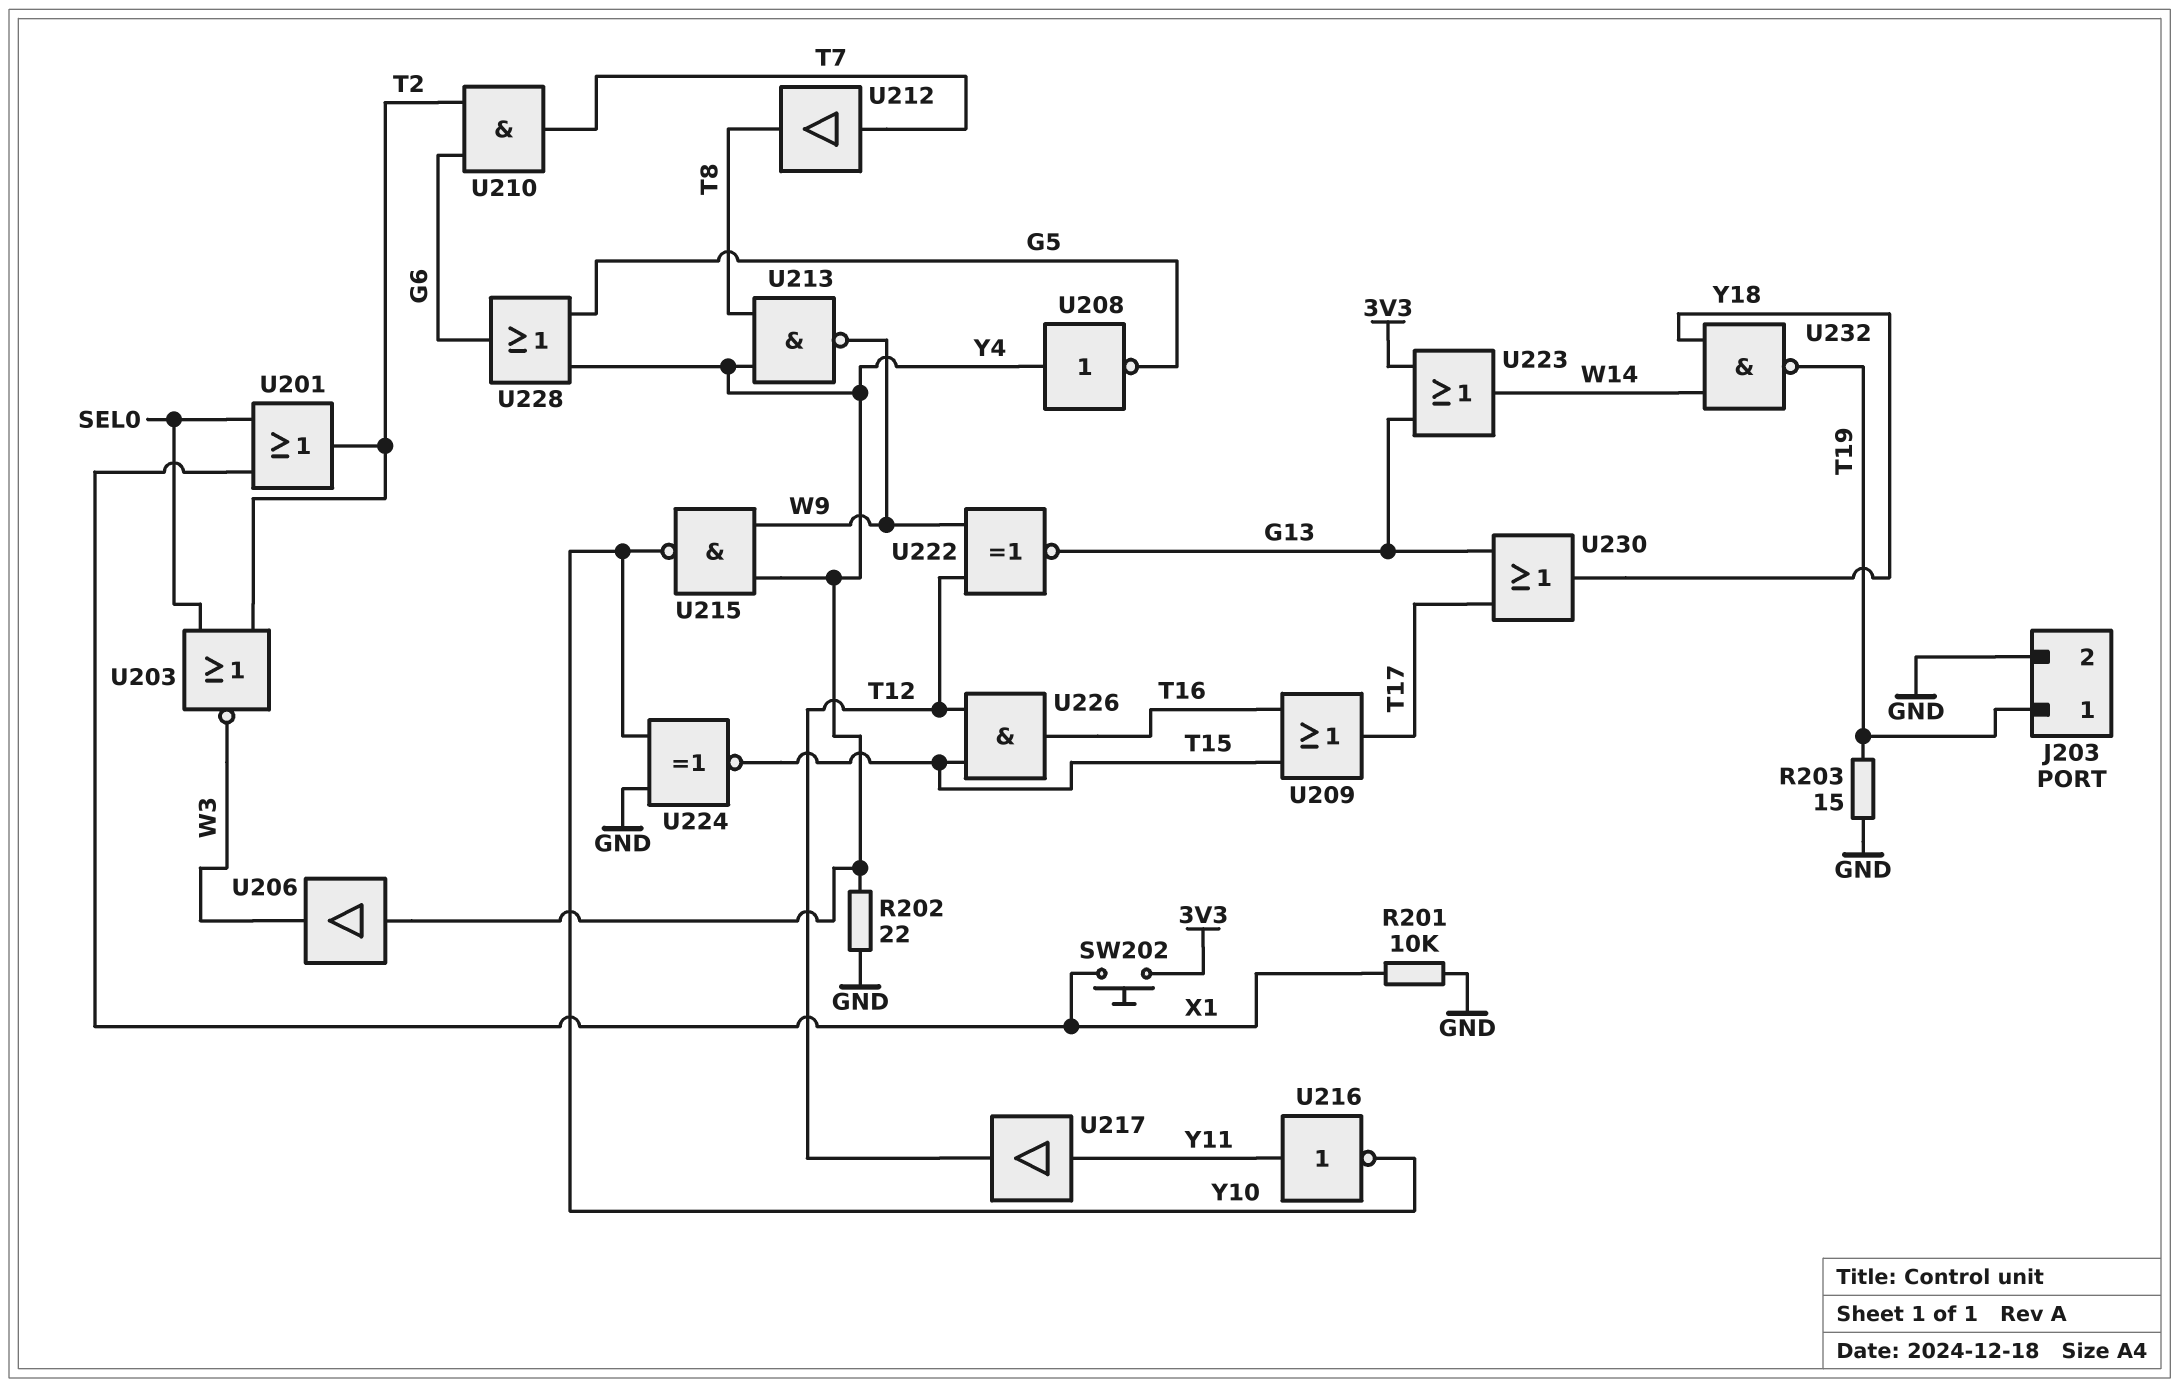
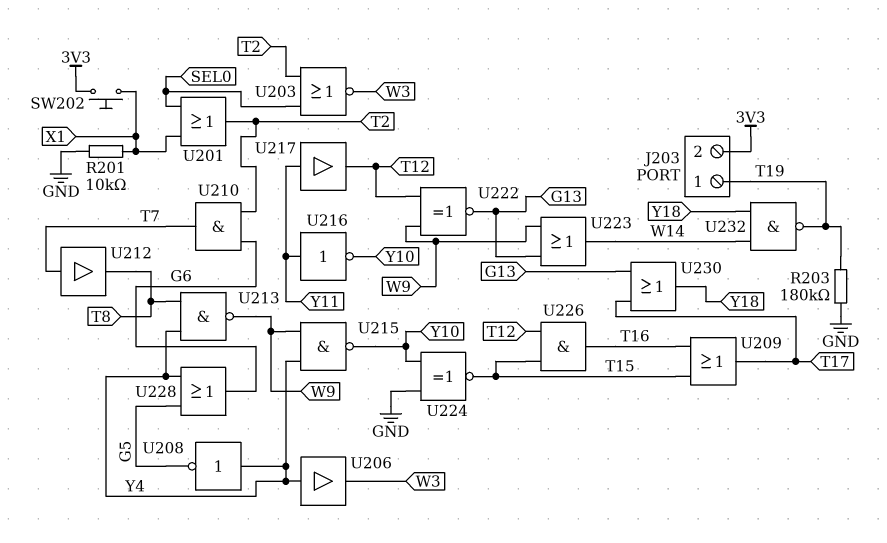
J203 pin 2: GND -> 3V3
R202: 22 (GND, Y4) -> none
R203: 15 (GND, T19) -> 180k (GND, T19)
U223: OR (in 3V3, in G13, out W14) -> OR (in G13, in W9, out W14)

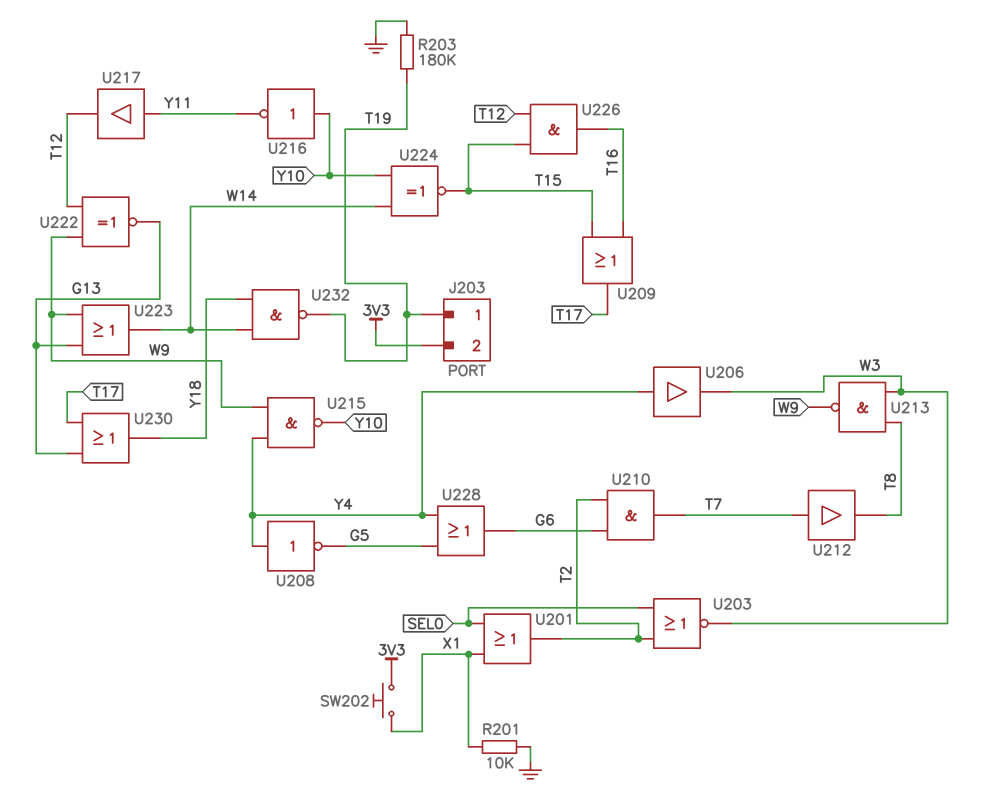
U213: NAND (in T8, in Y4, out W9) -> NAND (in T8, in W3, out W9)
U216: NOT (in Y11, out Y10) -> NOT (in Y10, out Y11)
U224: XNOR (in GND, in Y10, out T15) -> XNOR (in W14, in Y10, out T15)

